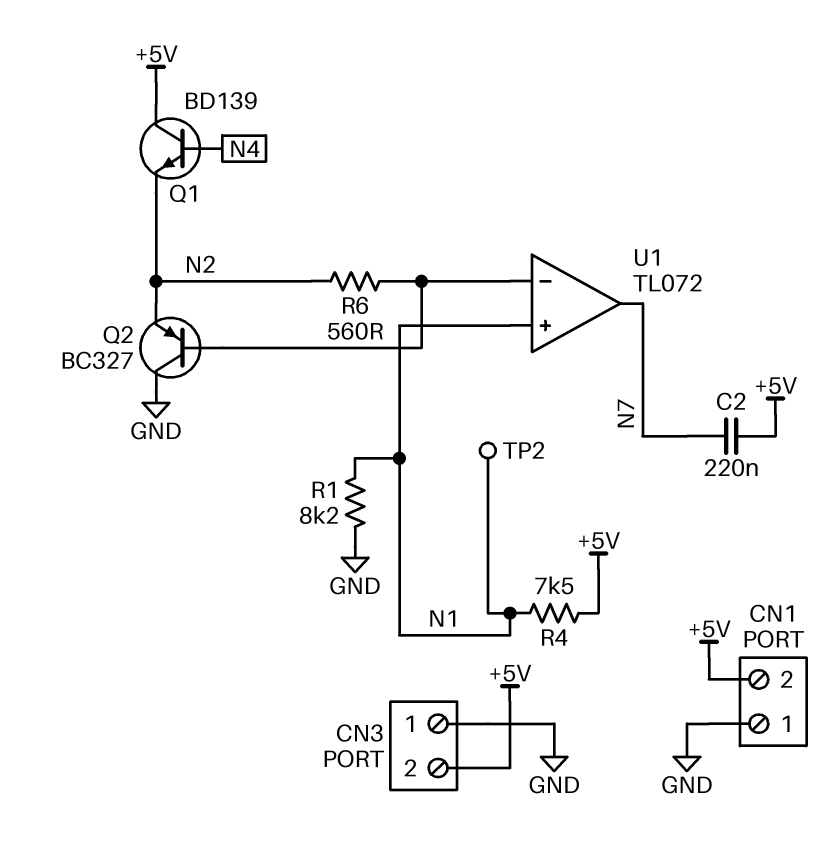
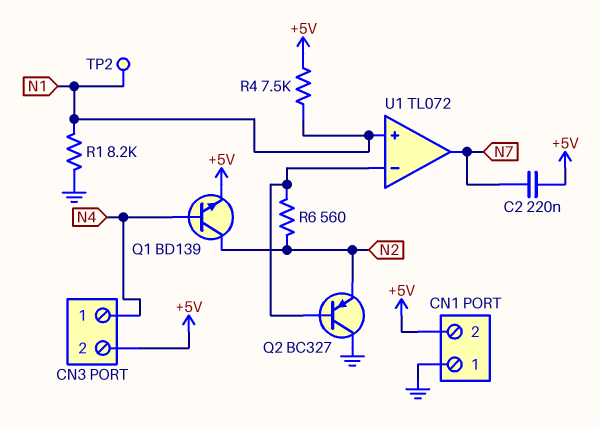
CN3 pin 1: GND -> N4
Q1: NPN BD139 (B N4, C +5V, E N2) -> NPN BD139 (B N4, C N2, E +5V)

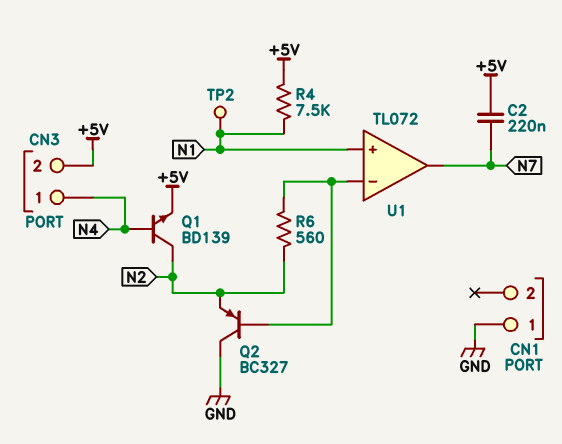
CN1 pin 2: +5V -> none
R1: 8.2k (GND, N1) -> none

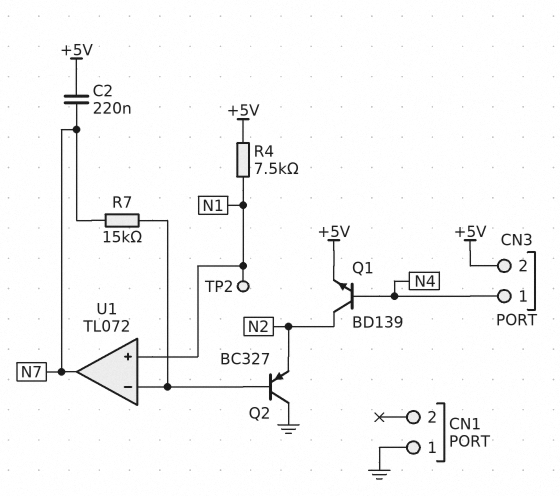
R6: 560 (N2, U1/in-) -> none
R7: none -> 15k (N7, U1/in-)

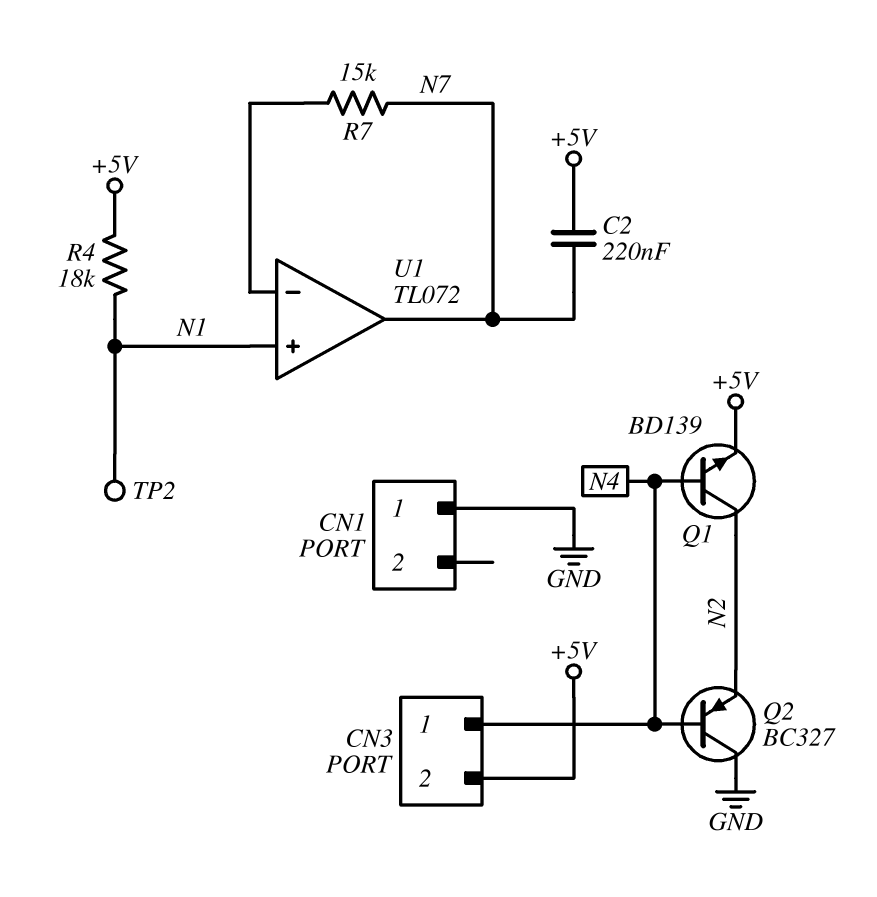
Q2: PNP BC327 (B U1/in-, C GND, E N2) -> PNP BC327 (B N4, C GND, E N2)
R4: 7.5k (+5V, N1) -> 18k (+5V, N1)

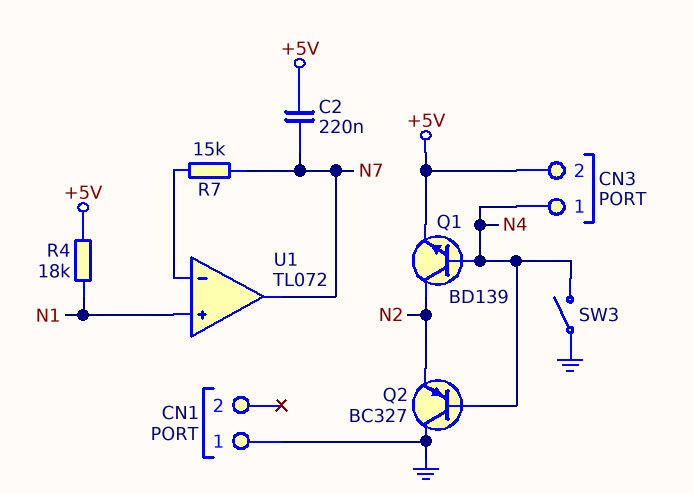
SW3: none -> switch (GND, N4)
TP2: test point (N1) -> none

